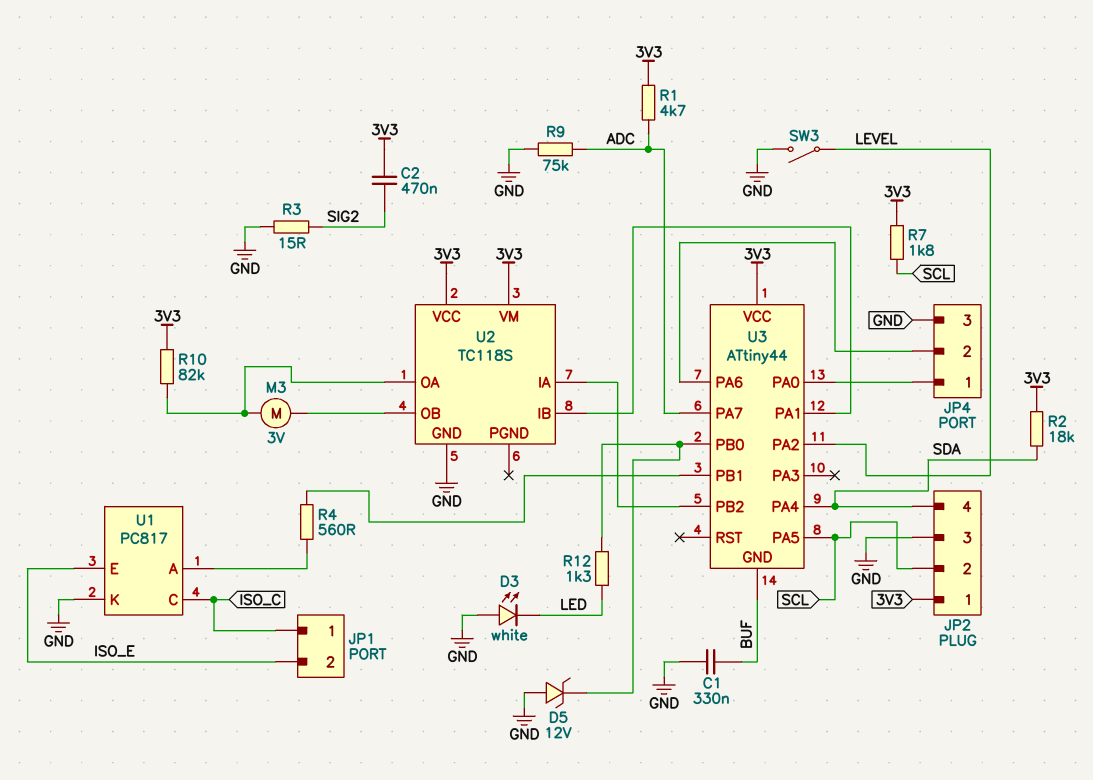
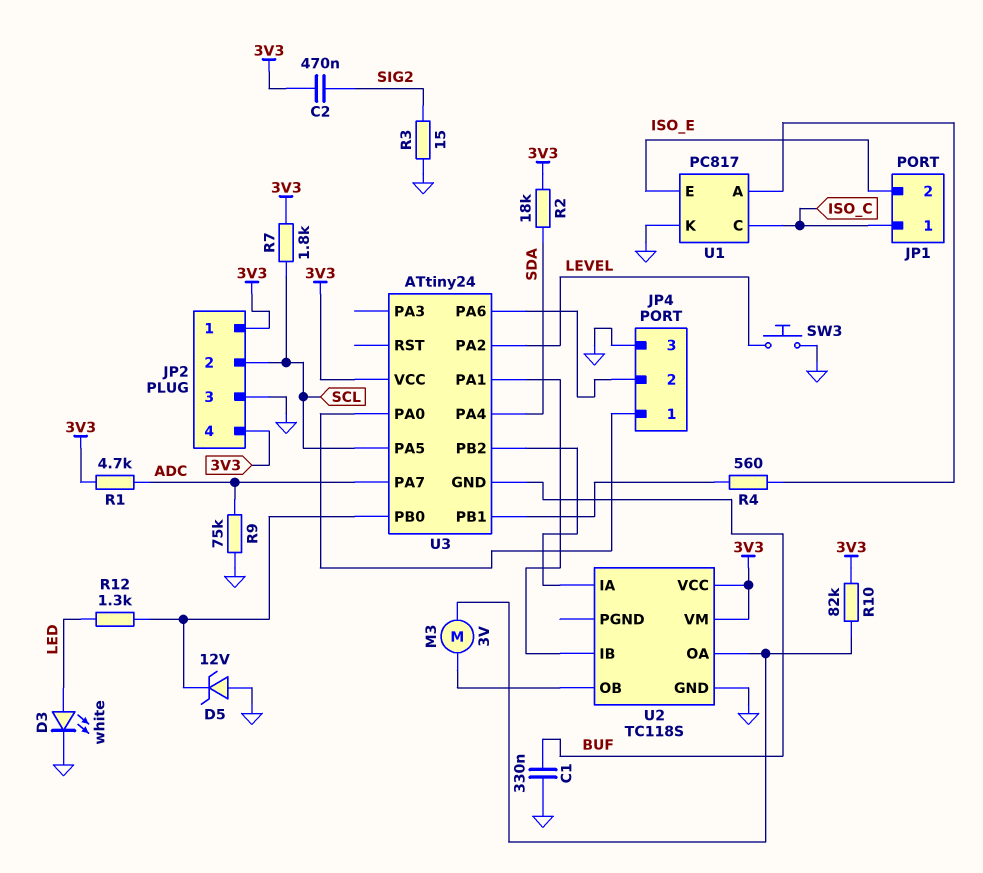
D3: LED white (A GND, K LED) -> LED white (A LED, K GND)
JP2 pin 4: SDA -> 3V3
SW3: switch (GND, LEVEL) -> button (GND, LEVEL)
U3: ATtiny44 -> ATtiny24

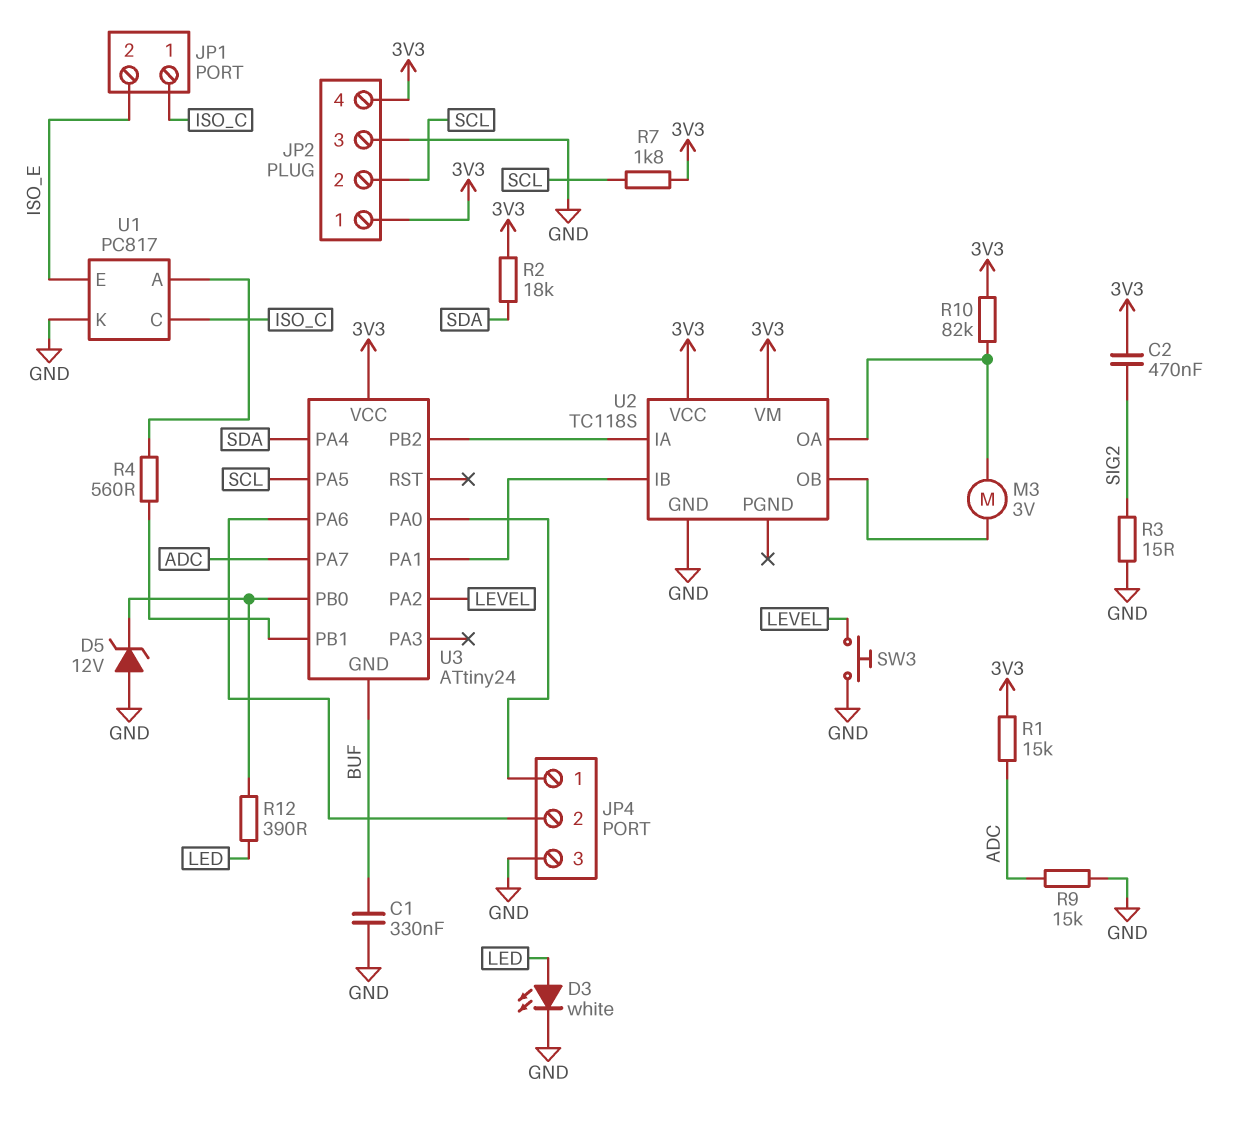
R1: 4.7k (3V3, ADC) -> 15k (3V3, ADC)
R9: 75k (ADC, GND) -> 15k (ADC, GND)
R12: 1.3k (LED, U3/PB0) -> 390 (LED, U3/PB0)

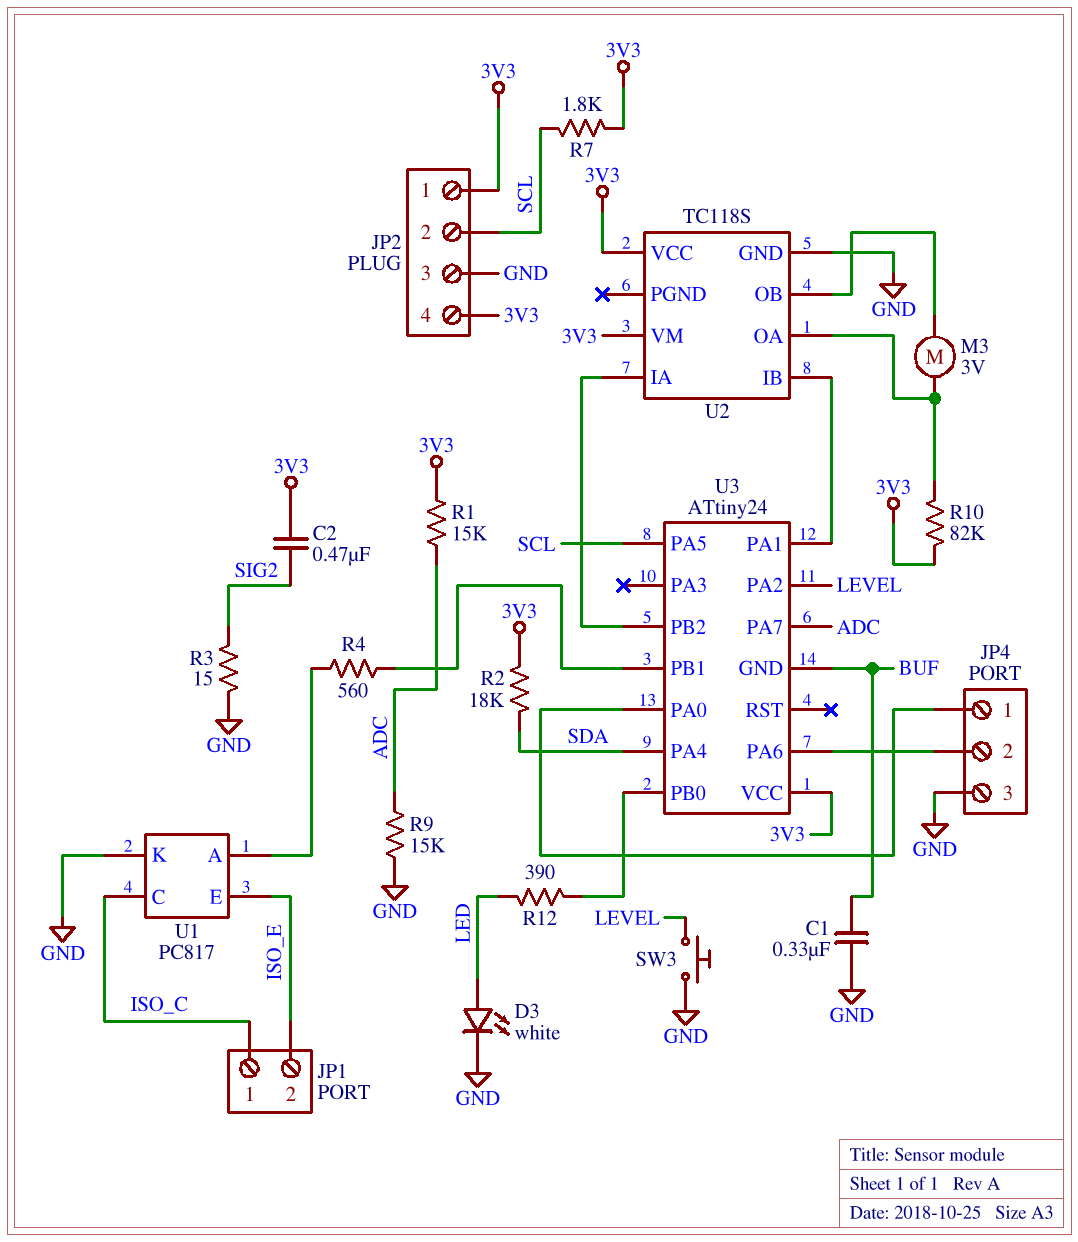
D5: zener 12V (A GND, K U3/PB0) -> none

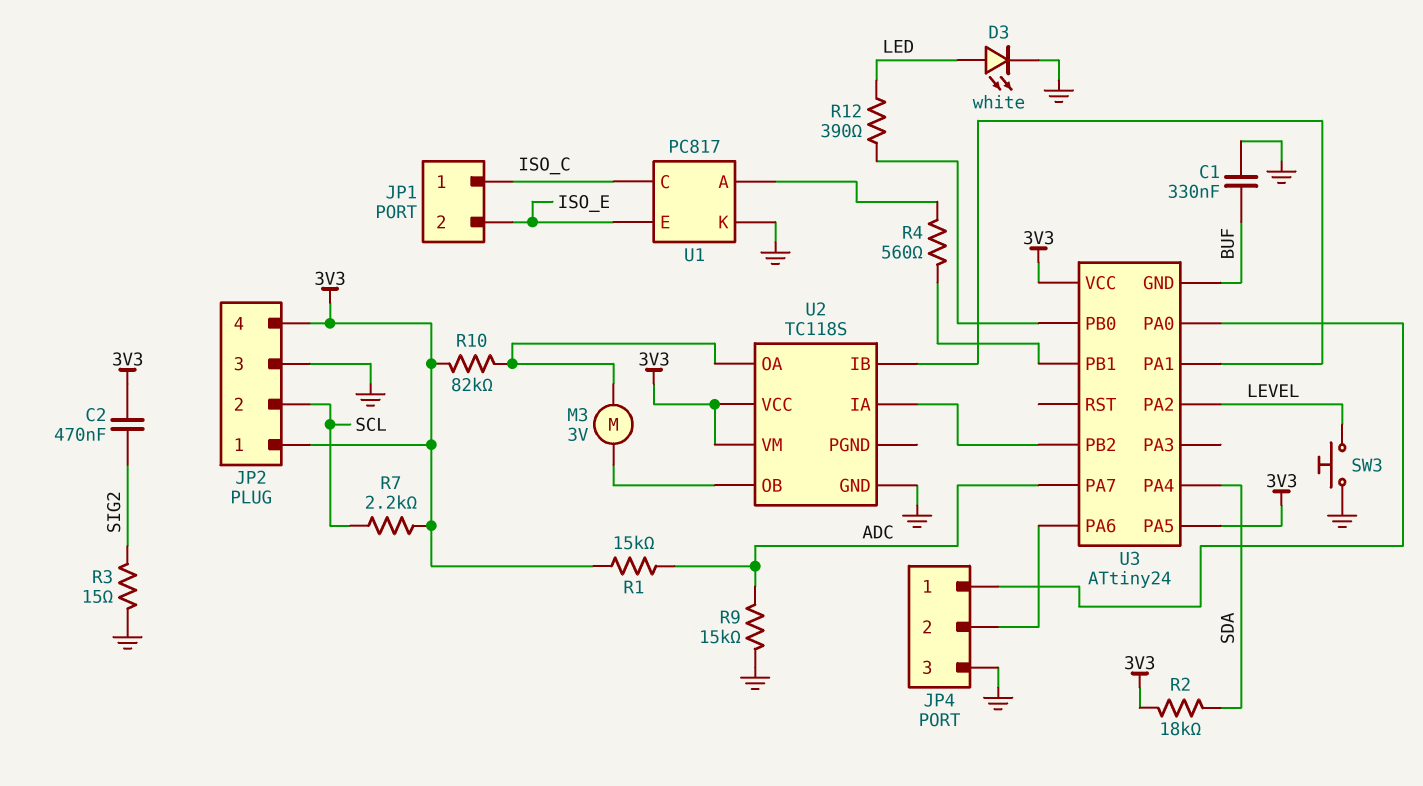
R7: 1.8k (3V3, SCL) -> 2.2k (3V3, SCL)
U3 pin PA5: SCL -> 3V3

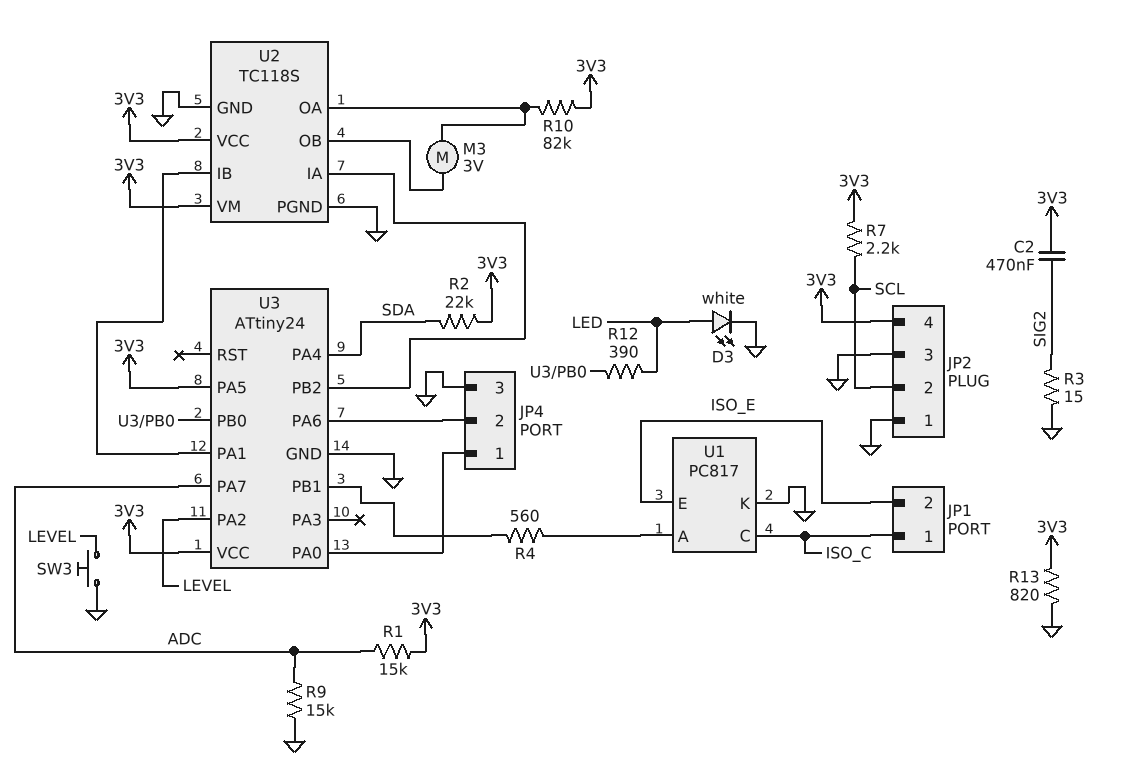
C1: 330nF (BUF, GND) -> none
JP2 pin 1: 3V3 -> GND
R2: 18k (3V3, SDA) -> 22k (3V3, SDA)
R13: none -> 820 (3V3, GND)
U2 pin PGND: none -> GND
U3 pin GND: BUF -> GND

